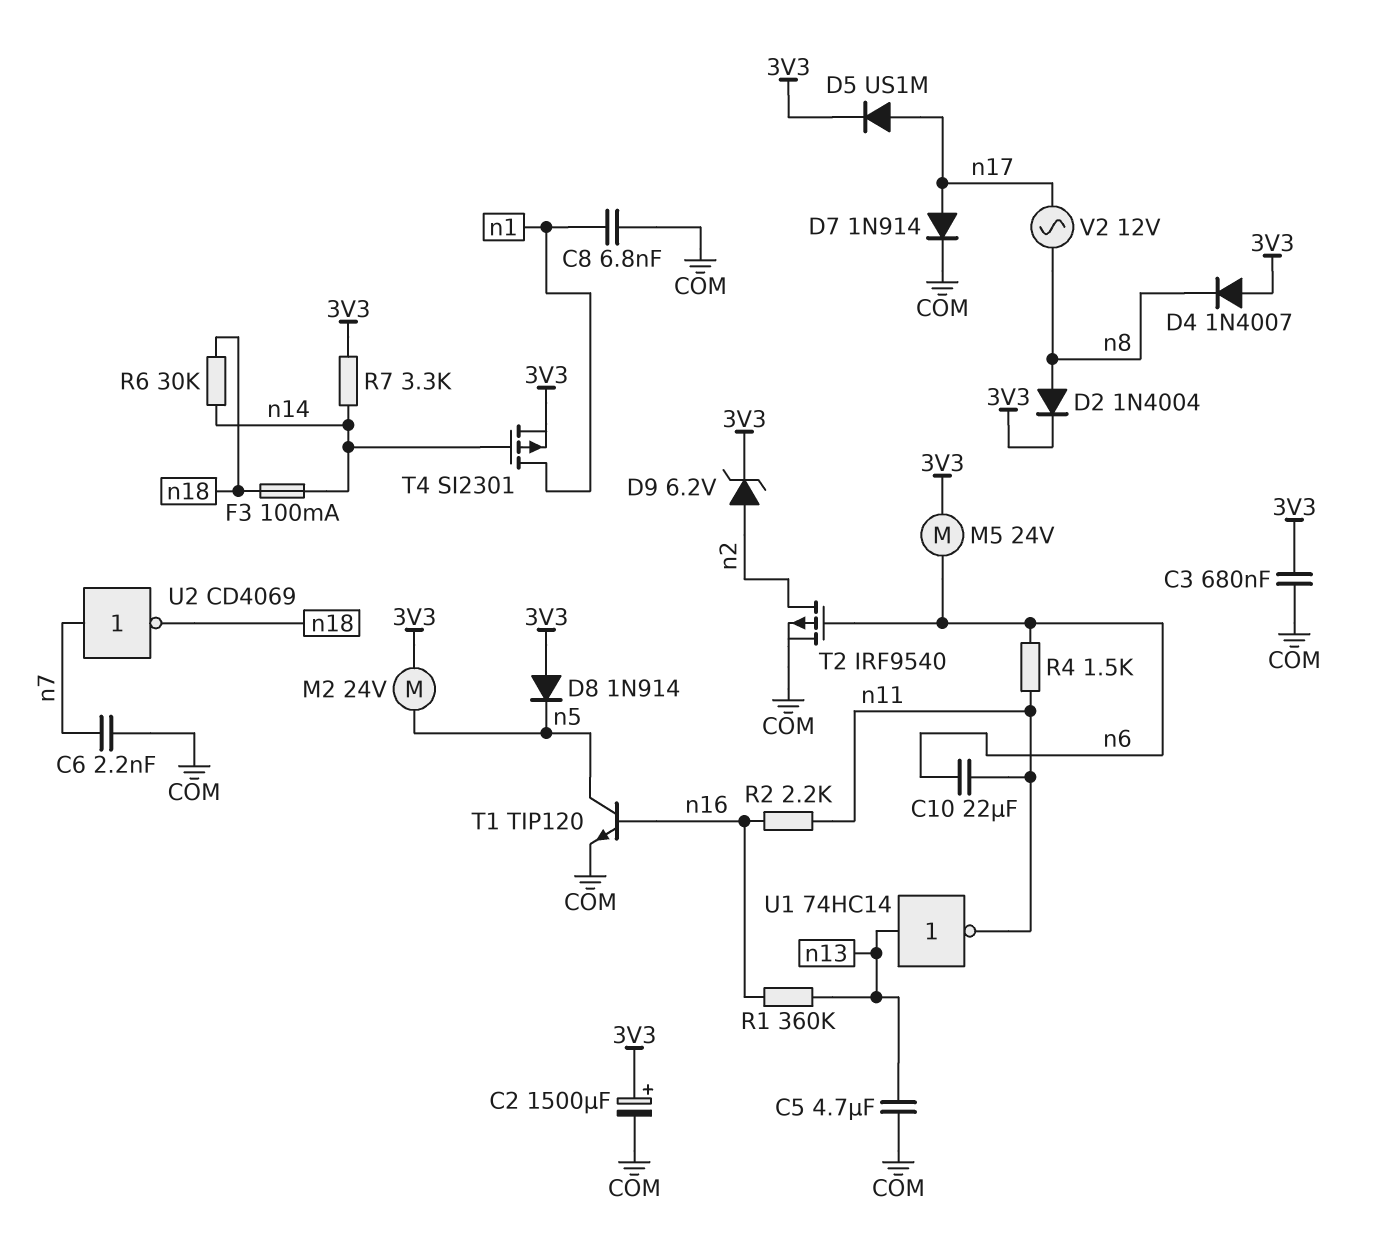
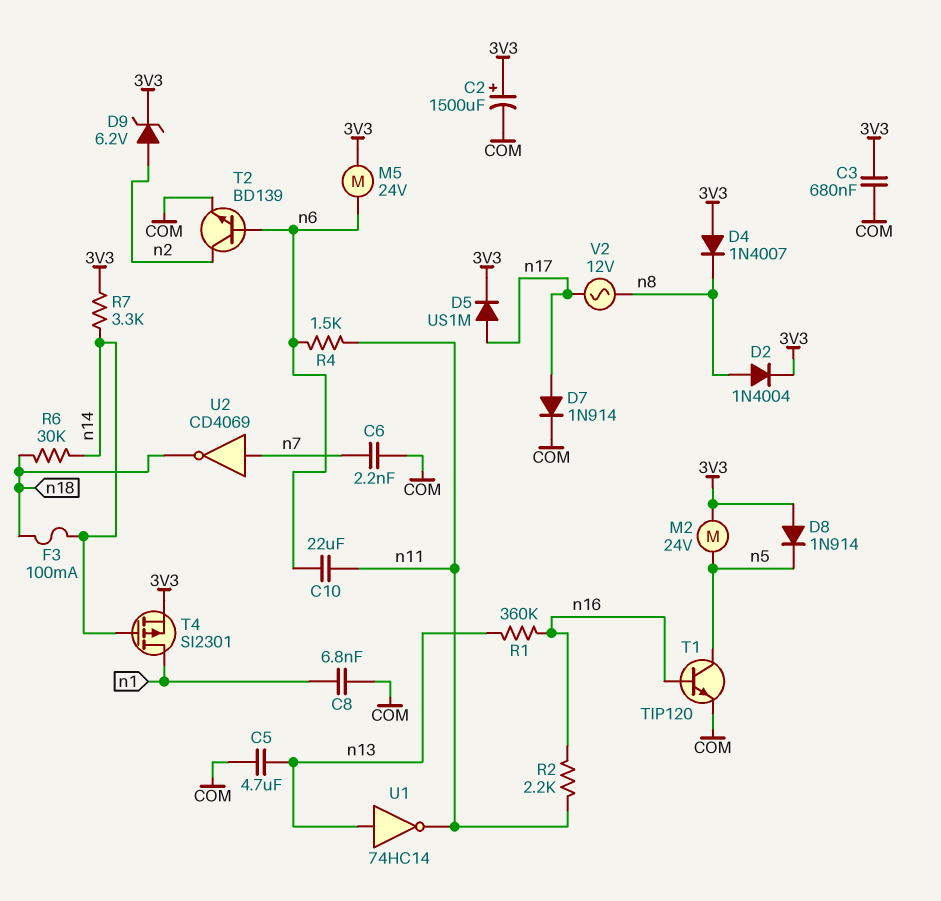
T2: PMOS IRF9540 (G n6, D n2, S COM) -> NPN BD139 (B n6, C n2, E COM)

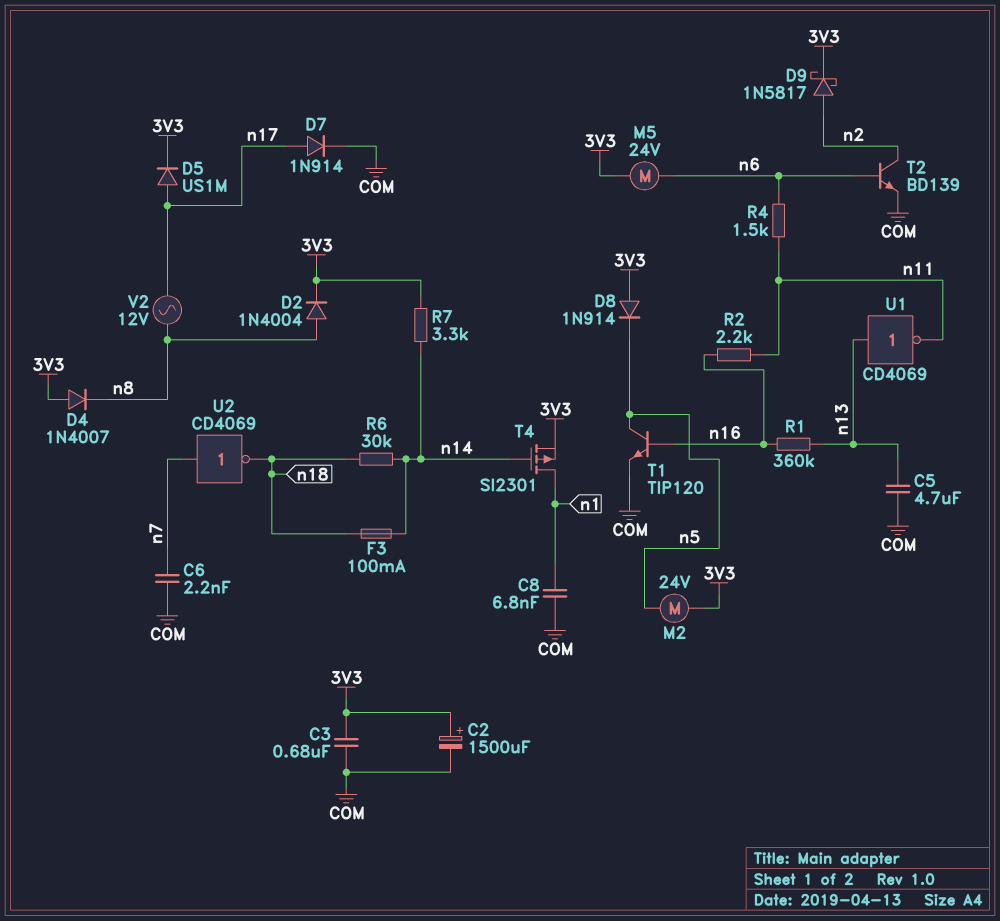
C10: 22uF (n6, n11) -> none
D9: zener 6.2V (A n2, K 3V3) -> schottky 1N5817 (A n2, K 3V3)
U1: NOT 74HC14 (in n13, out n11) -> NOT CD4069 (in n13, out n11)

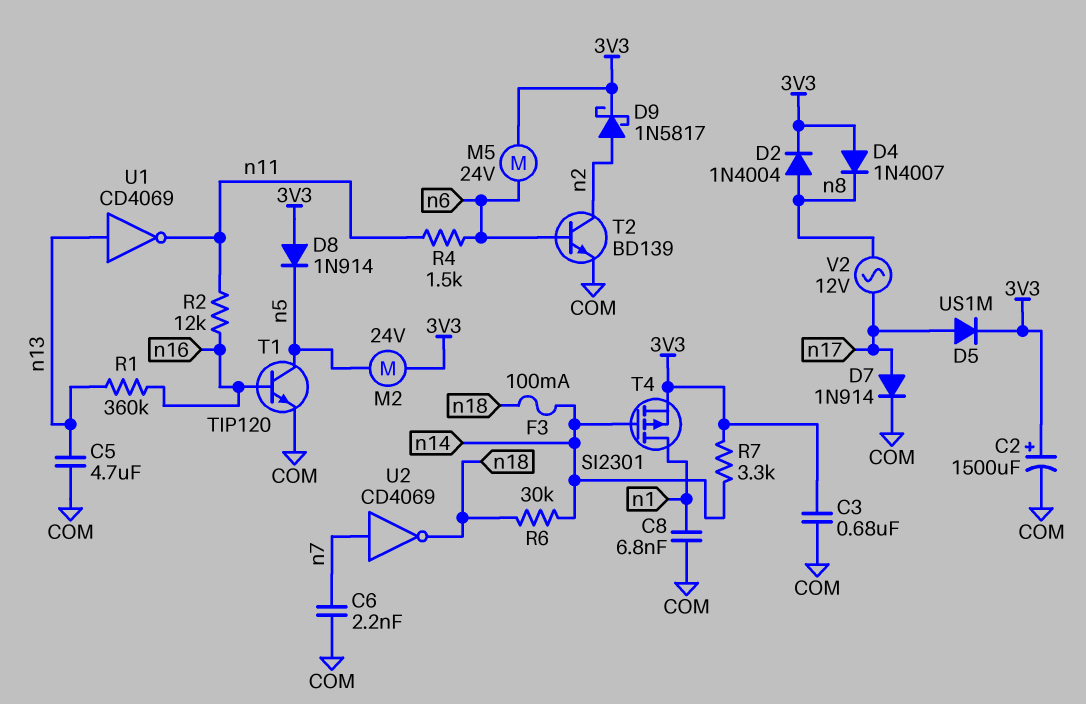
R2: 2.2k (n11, n16) -> 12k (n11, n16)

